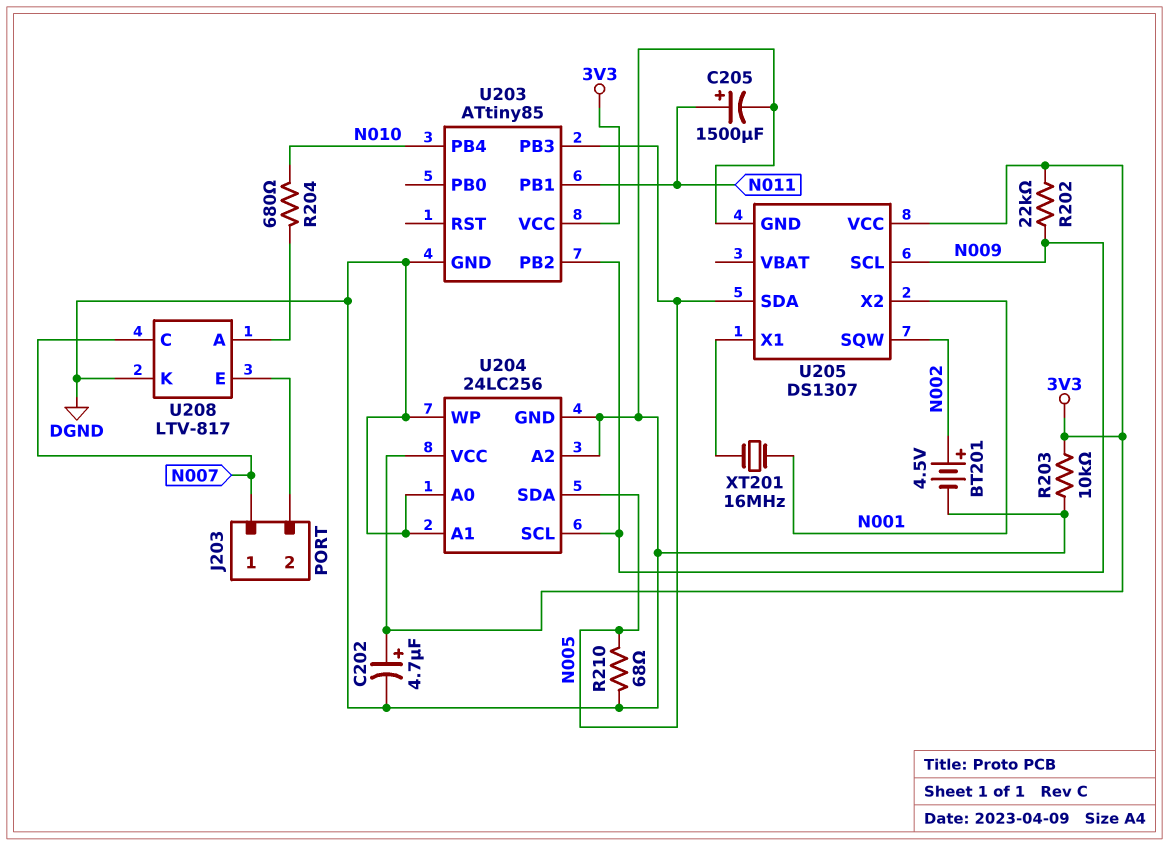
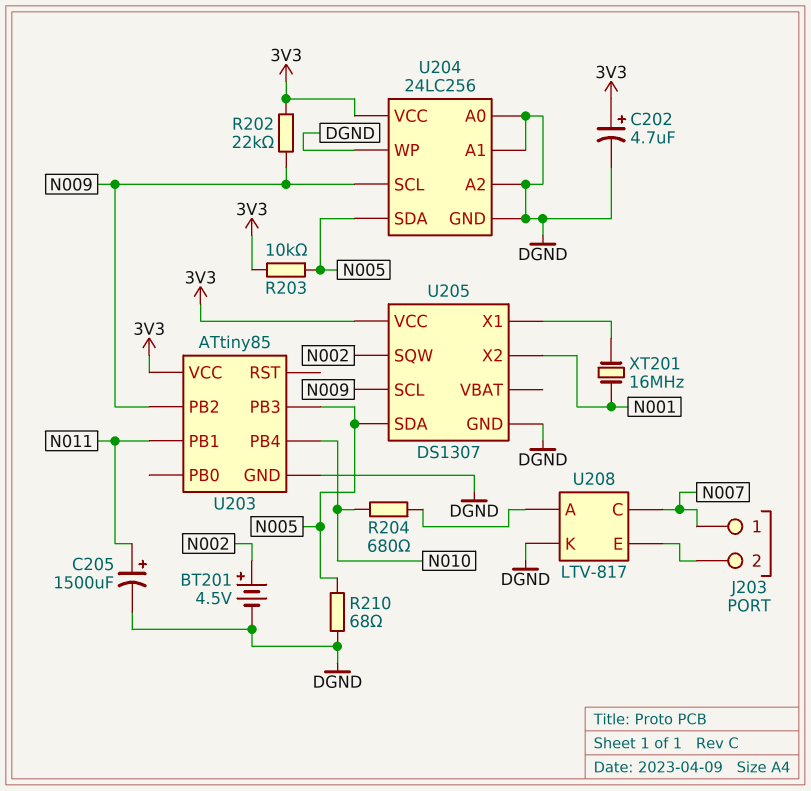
R203: 10k (3V3, DGND) -> 10k (3V3, N005)

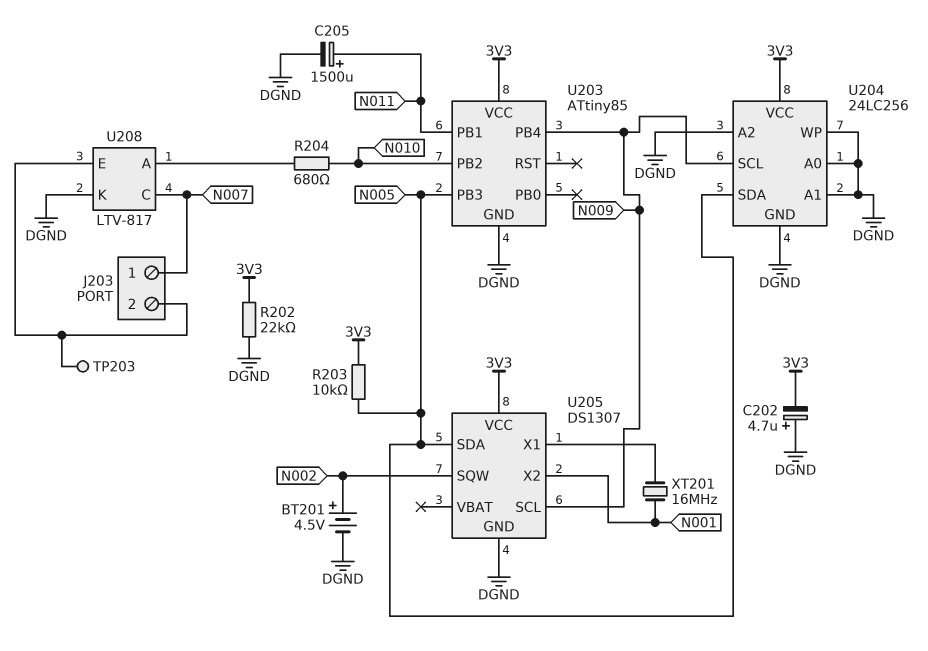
C202: 4.7uF (plus 3V3, minus DGND) -> 4.7uF (plus DGND, minus 3V3)
R202: 22k (3V3, N009) -> 22k (3V3, DGND)
R210: 68 (DGND, N005) -> none
TP203: none -> test point (J203/2)
U203 pin PB2: N009 -> N010
U203 pin PB4: N010 -> N009

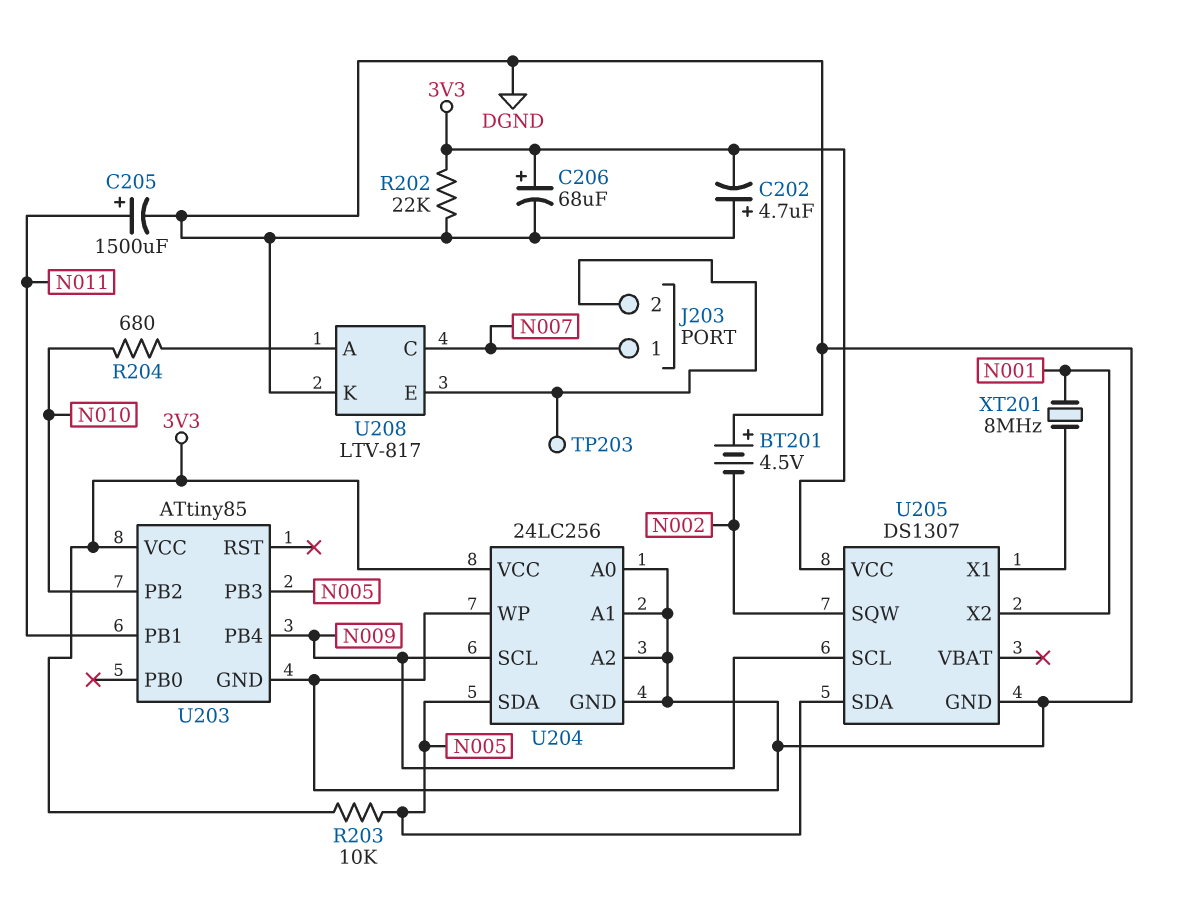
BT201: 4.5V (plus N002, minus DGND) -> 4.5V (plus DGND, minus N002)
C206: none -> 68uF (plus 3V3, minus DGND)
XT201: 16MHz (N001, U205/X1) -> 8MHz (N001, U205/X1)

